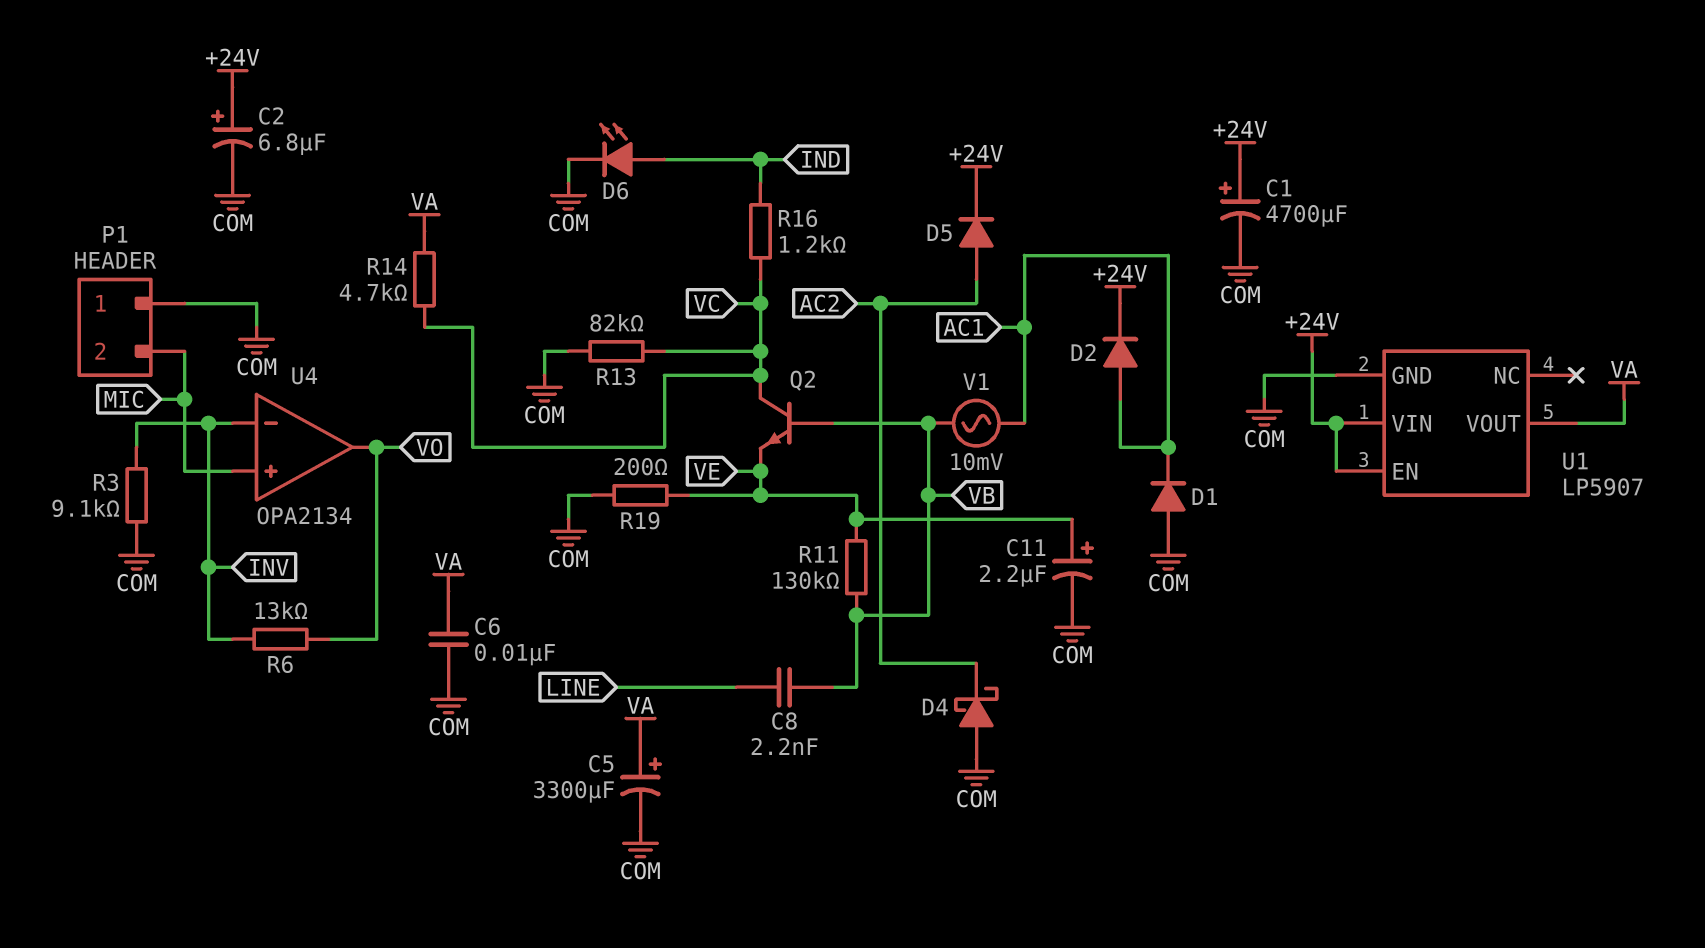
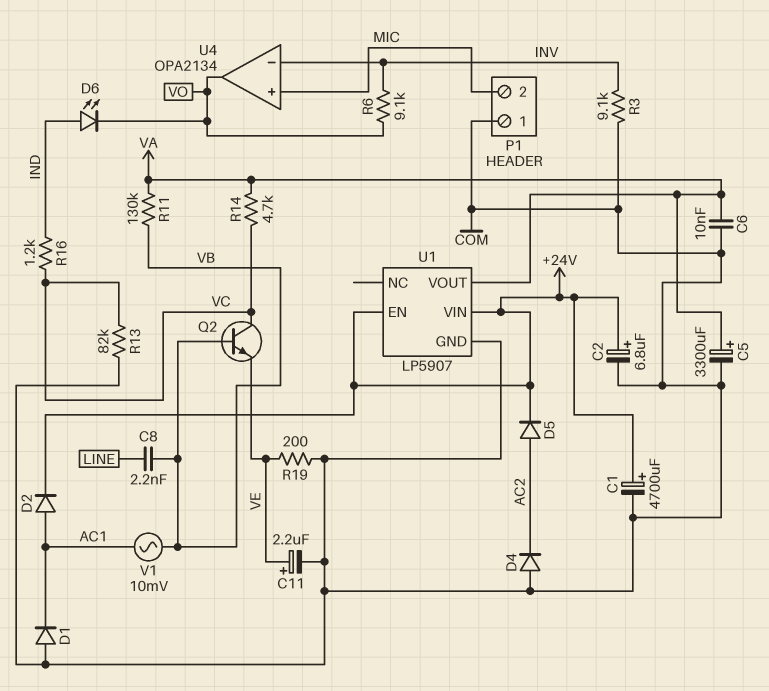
D4: schottky (A COM, K AC2) -> diode (A COM, K AC2)
D6: LED (A IND, K COM) -> LED (A IND, K VO)
R6: 13k (INV, VO) -> 9.1k (INV, VO)
R11: 130k (VB, VE) -> 130k (VA, VB)

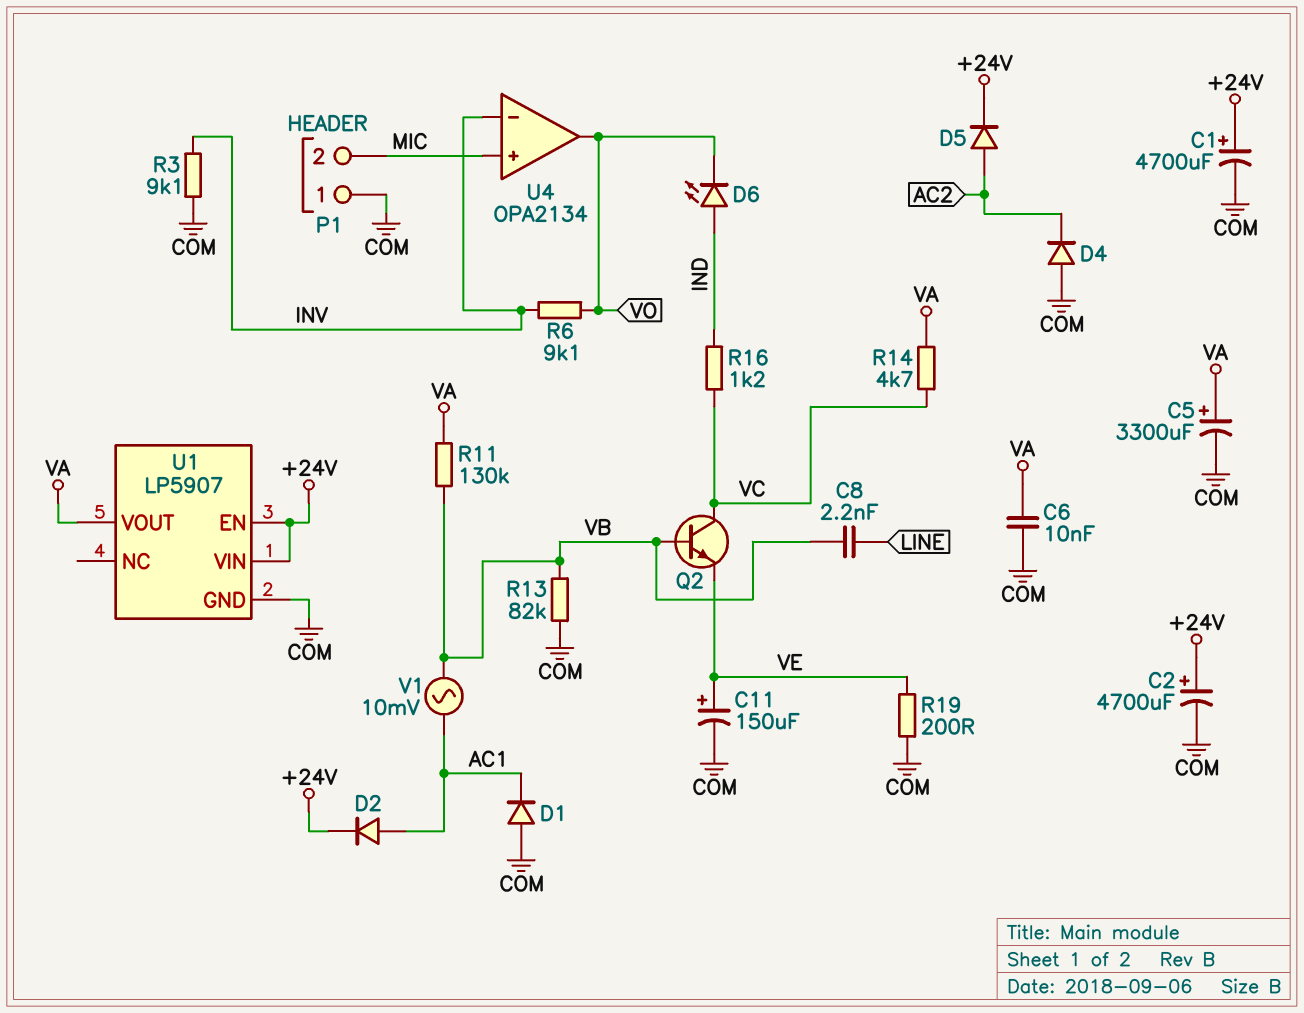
C2: 6.8uF (plus +24V, minus COM) -> 4700uF (plus +24V, minus COM)
C11: 2.2uF (plus VE, minus COM) -> 150uF (plus VE, minus COM)
R13: 82k (COM, VC) -> 82k (COM, VB)

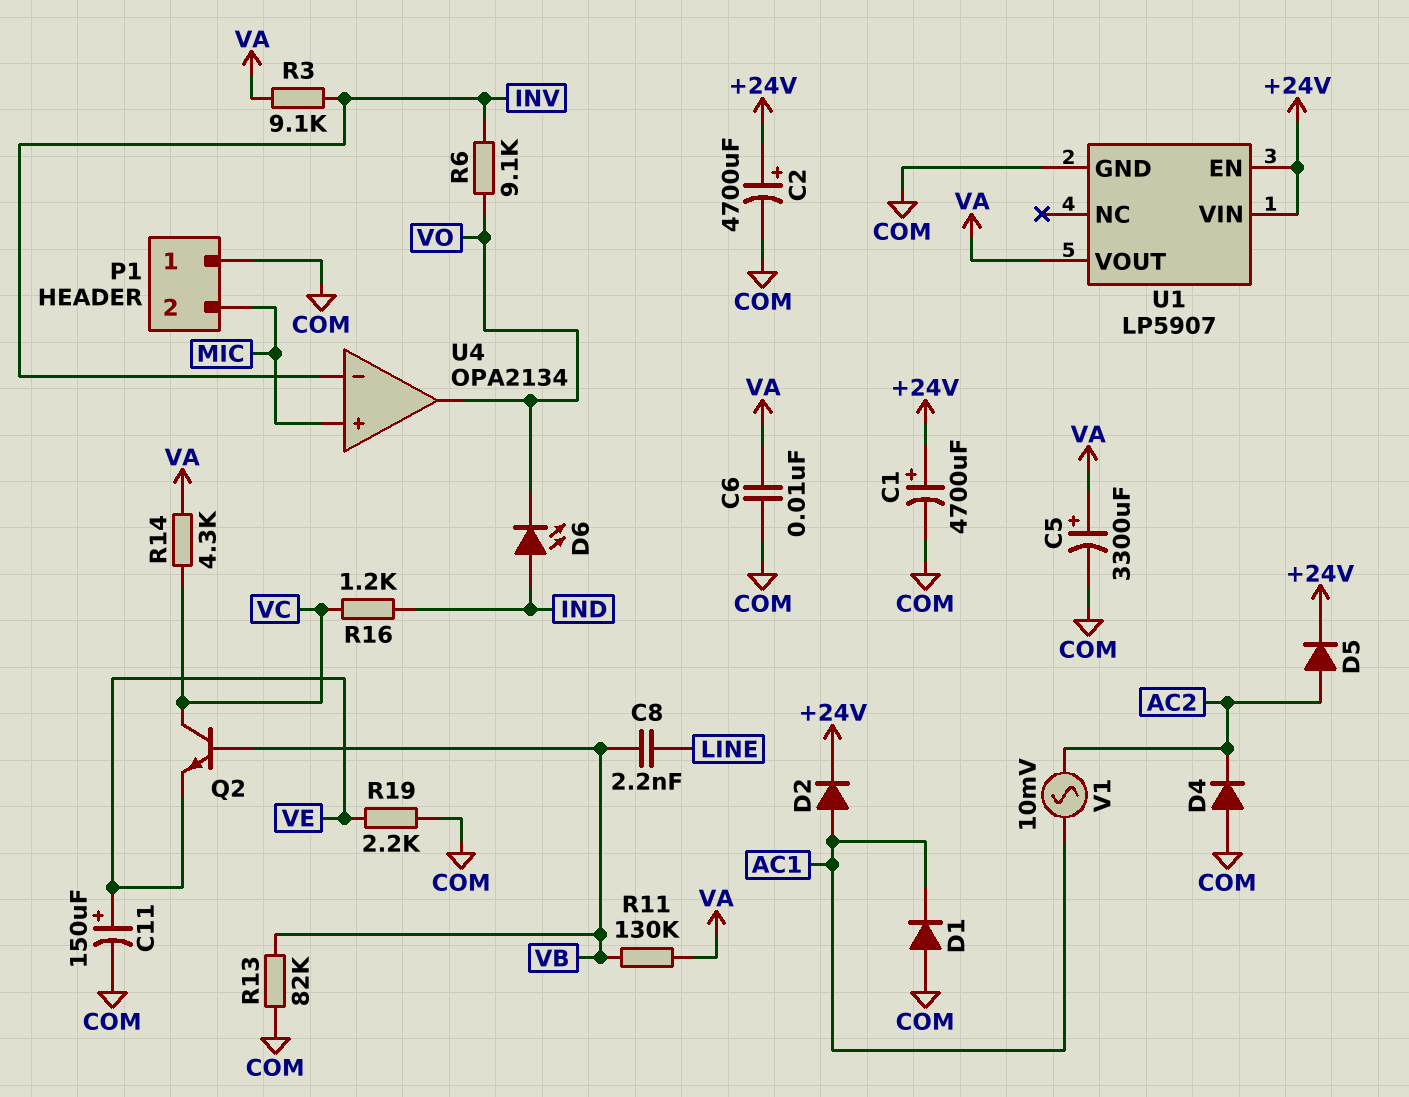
R3: 9.1k (COM, INV) -> 9.1k (INV, VA)
R14: 4.7k (VA, VC) -> 4.3k (VA, VC)
R19: 200 (COM, VE) -> 2.2k (COM, VE)
V1: AC 10mV (AC1, VB) -> AC 10mV (AC1, AC2)

